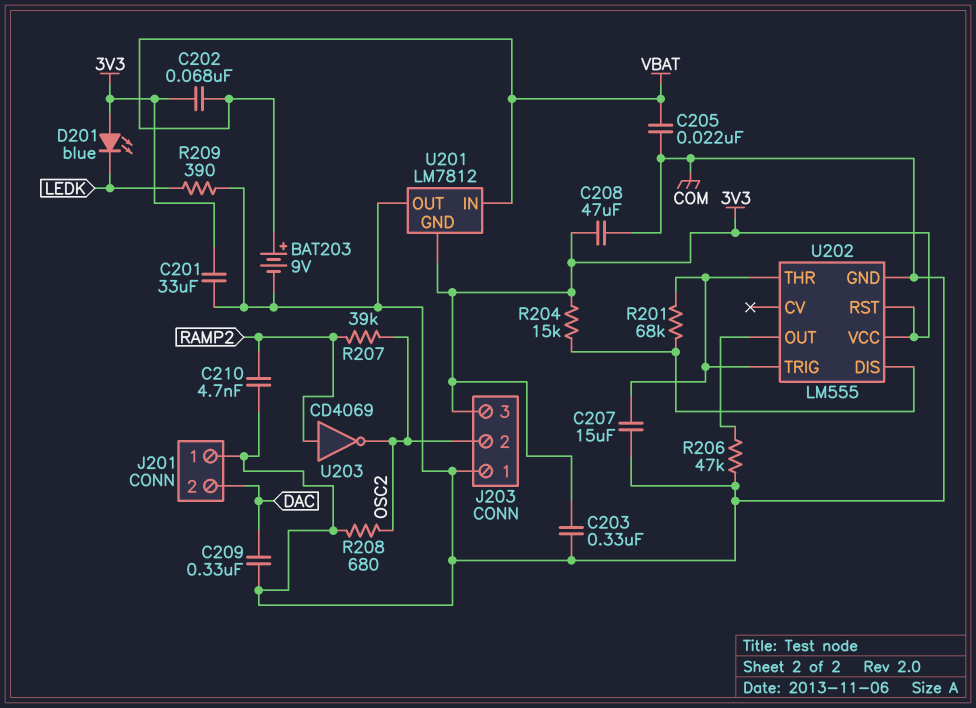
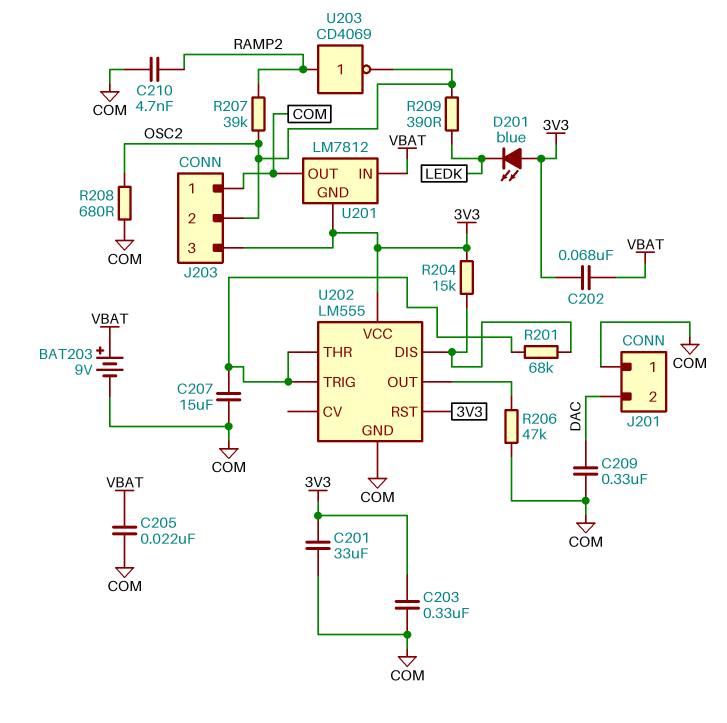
C208: 47uF (3V3, COM) -> none
R209: 390 (COM, LEDK) -> 390 (LEDK, OSC2)

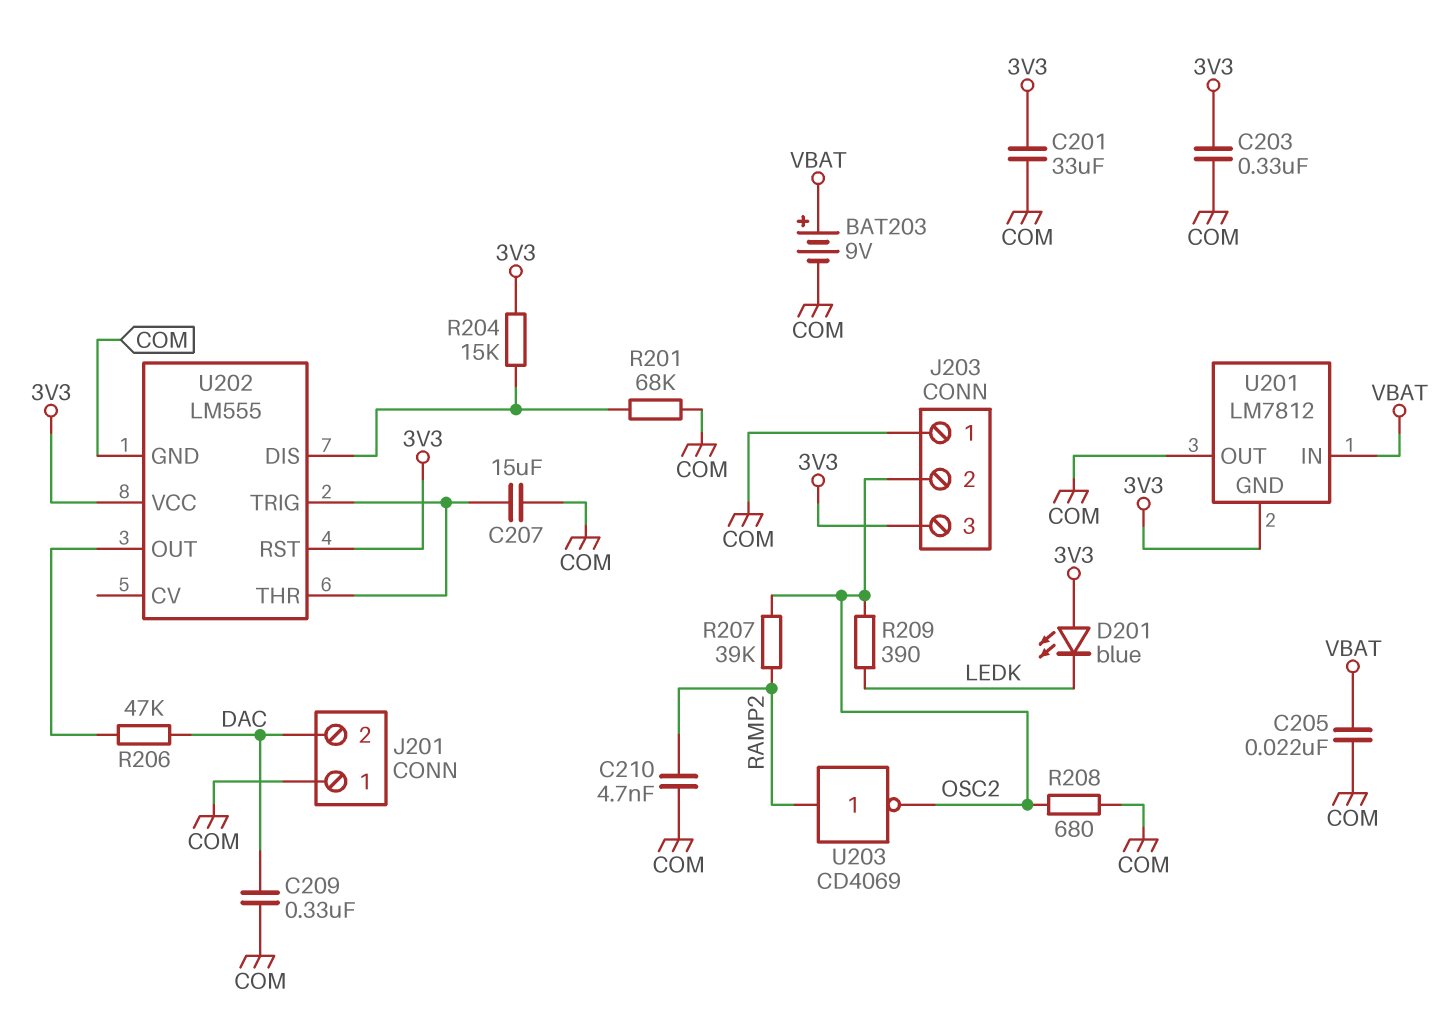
C202: 68nF (3V3, VBAT) -> none
R201: 68k (U202/DIS, U202/THR) -> 68k (COM, U202/DIS)
R206: 47k (COM, U202/OUT) -> 47k (DAC, U202/OUT)

